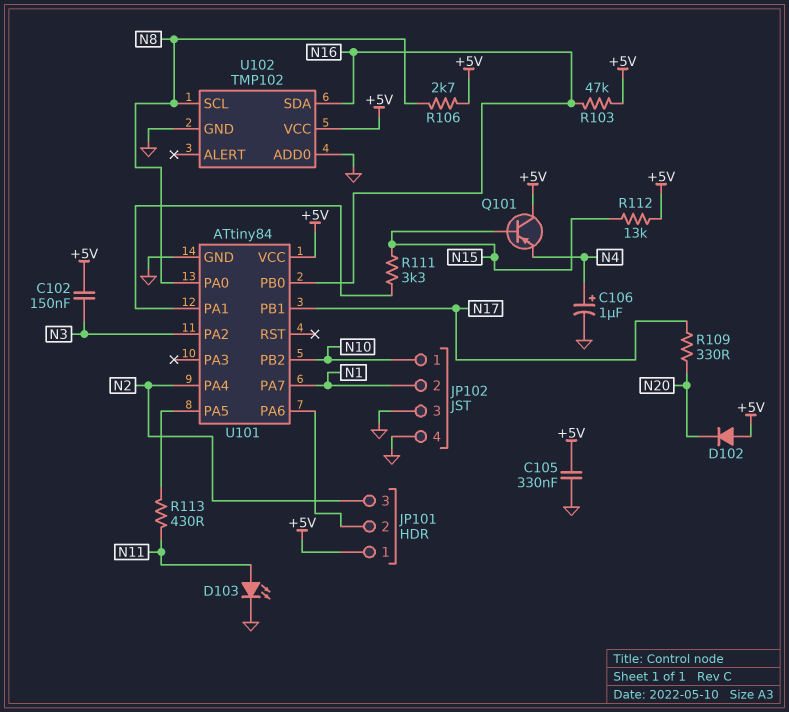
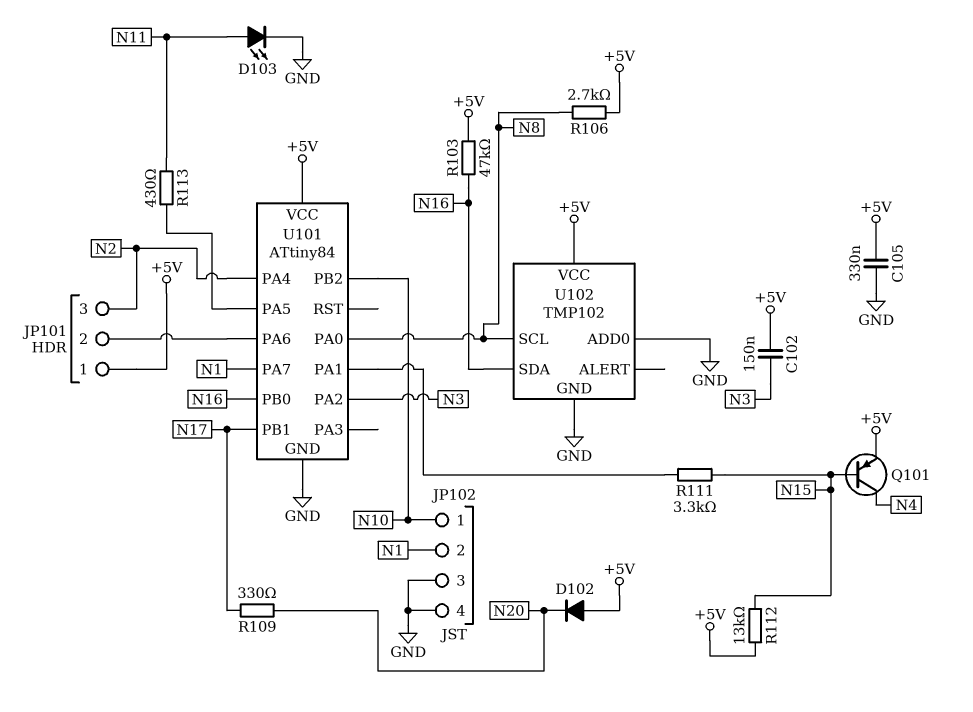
C106: 1uF (plus N4, minus GND) -> none
Q101: PNP (B N15, C +5V, E N4) -> PNP (B N15, C N4, E +5V)

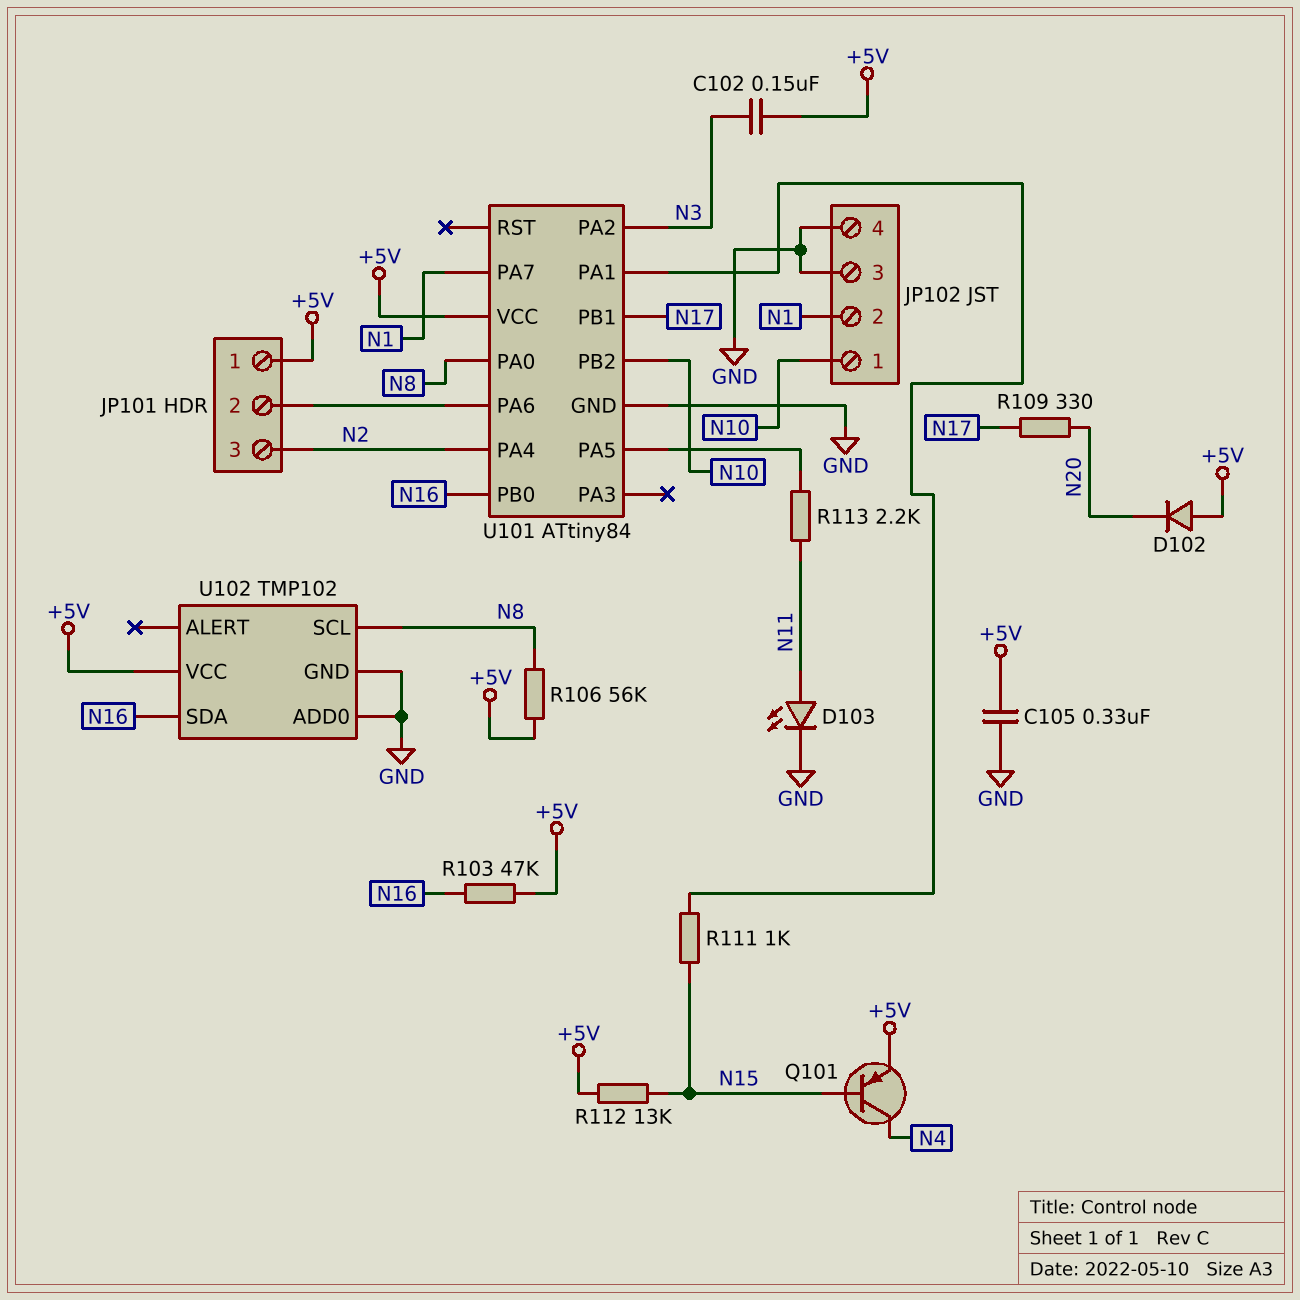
R106: 2.7k (+5V, N8) -> 56k (+5V, N8)
R111: 3.3k (N15, U101/PA1) -> 1k (N15, U101/PA1)
R113: 430 (N11, U101/PA5) -> 2.2k (N11, U101/PA5)

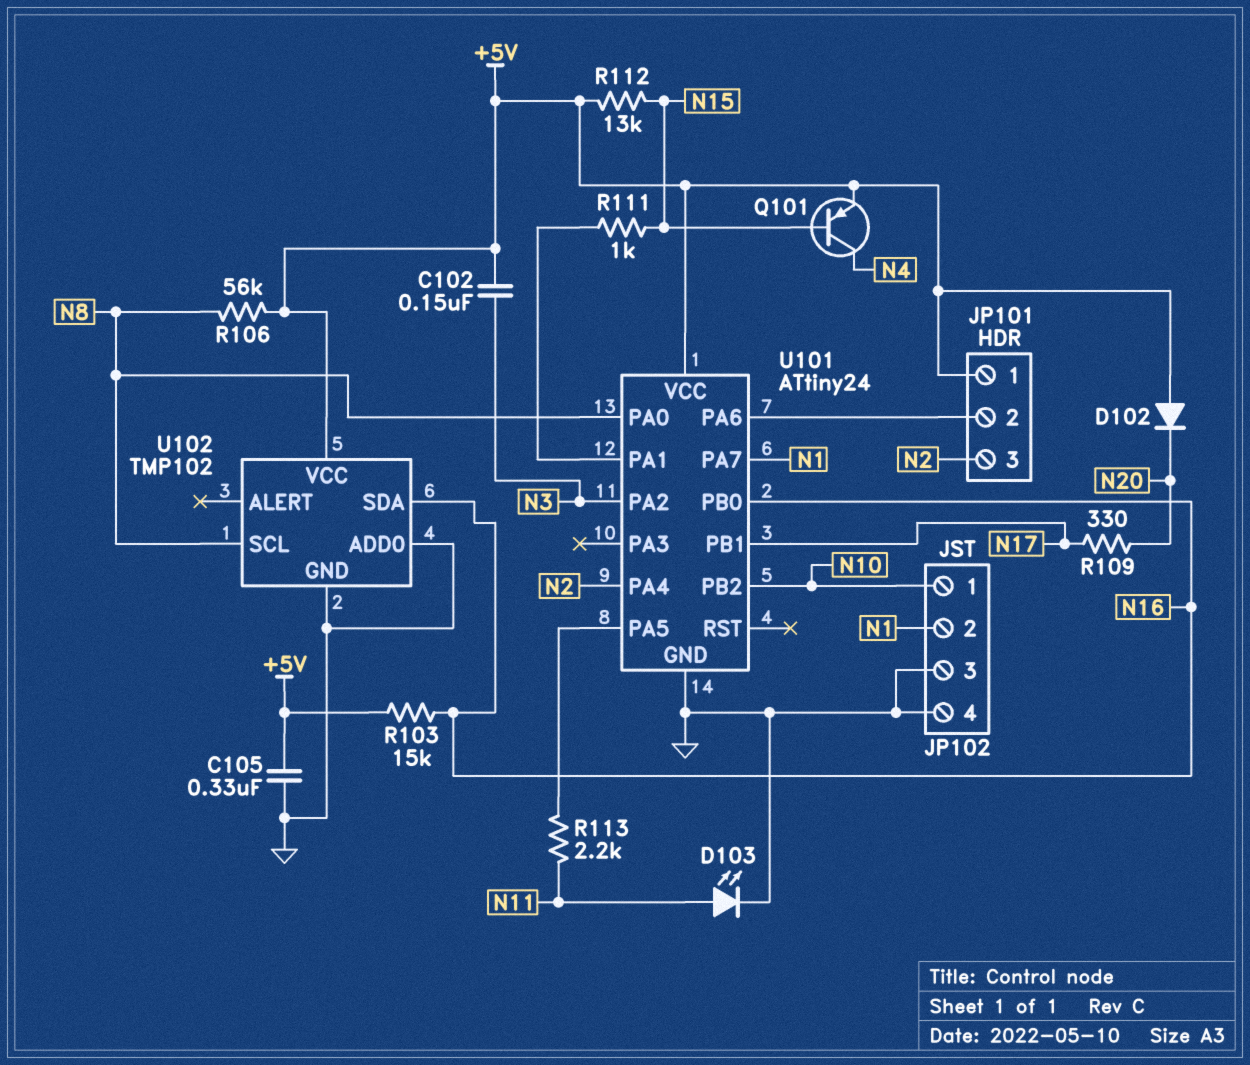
R103: 47k (+5V, N16) -> 15k (+5V, N16)
U101: ATtiny84 -> ATtiny24

